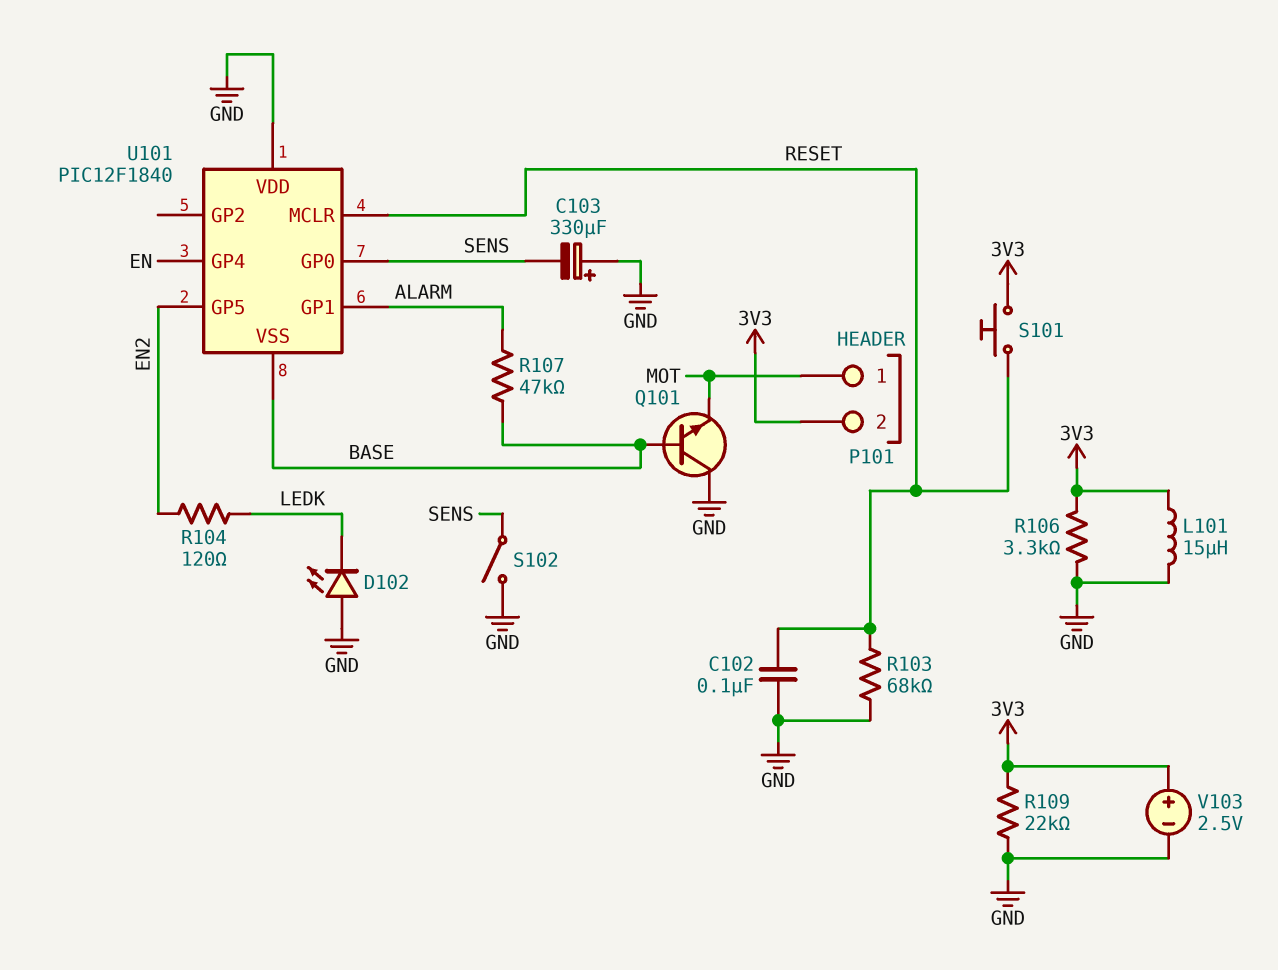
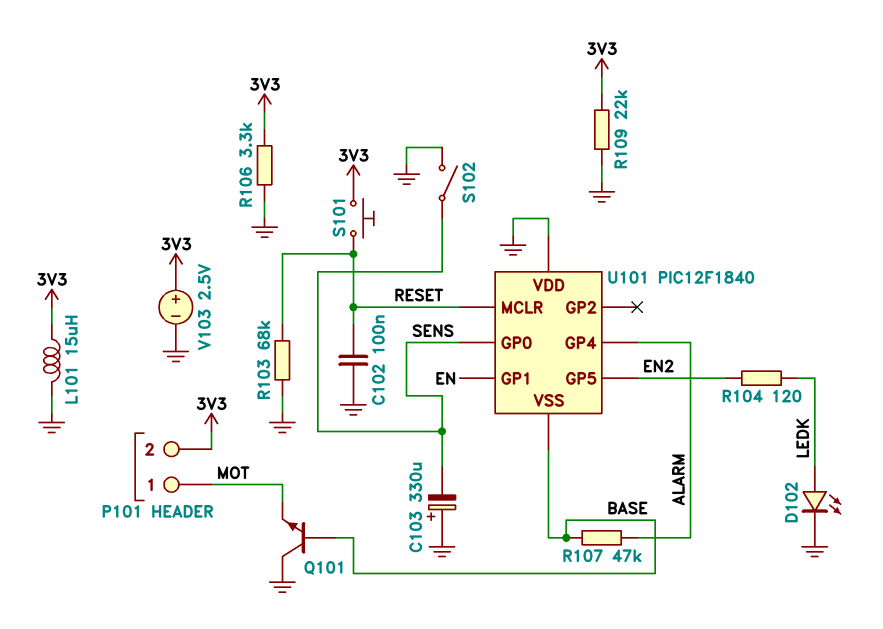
D102: LED (A GND, K LEDK) -> LED (A LEDK, K GND)
U101 pin GP1: ALARM -> EN
U101 pin GP4: EN -> ALARM

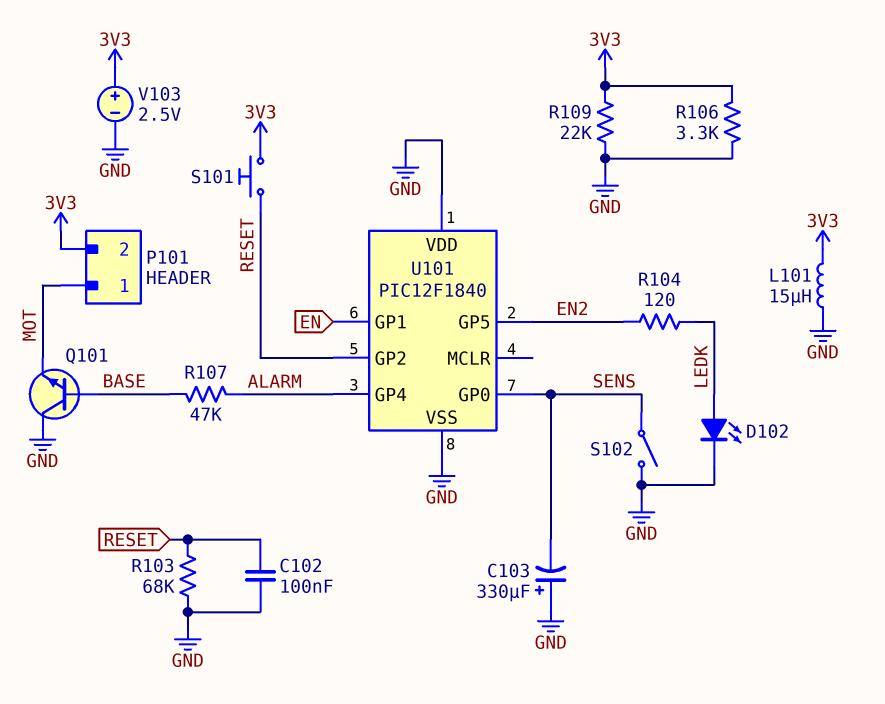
U101 pin GP2: none -> RESET
U101 pin MCLR: RESET -> none
U101 pin VSS: BASE -> GND

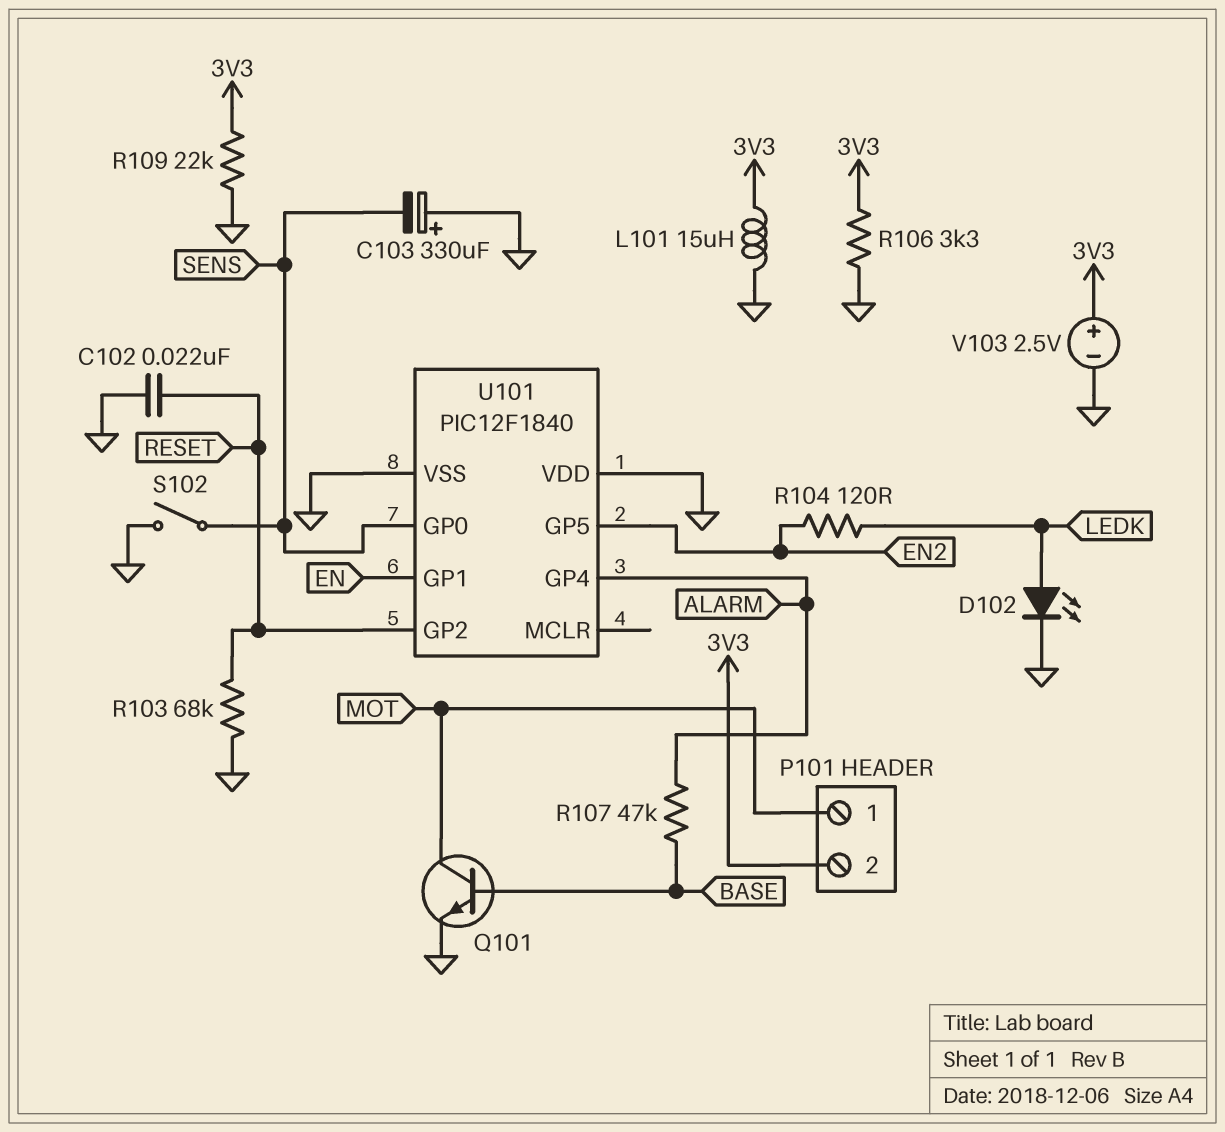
C102: 100nF (GND, RESET) -> 22nF (GND, RESET)
Q101: NPN (B BASE, C GND, E MOT) -> NPN (B BASE, C MOT, E GND)
S101: button (3V3, RESET) -> none

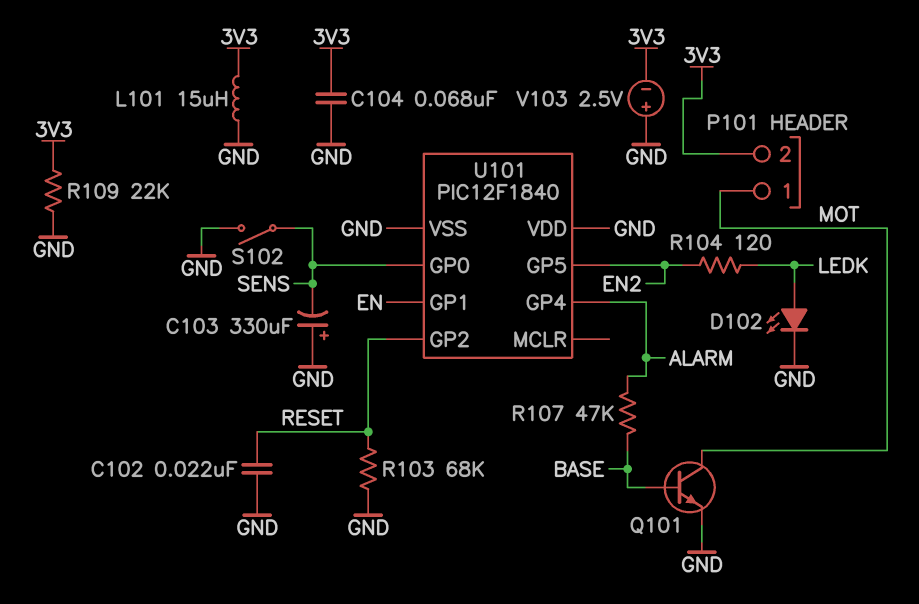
C104: none -> 68nF (3V3, GND)
R106: 3.3k (3V3, GND) -> none
V103: 2.5V (plus 3V3, minus GND) -> 2.5V (plus GND, minus 3V3)

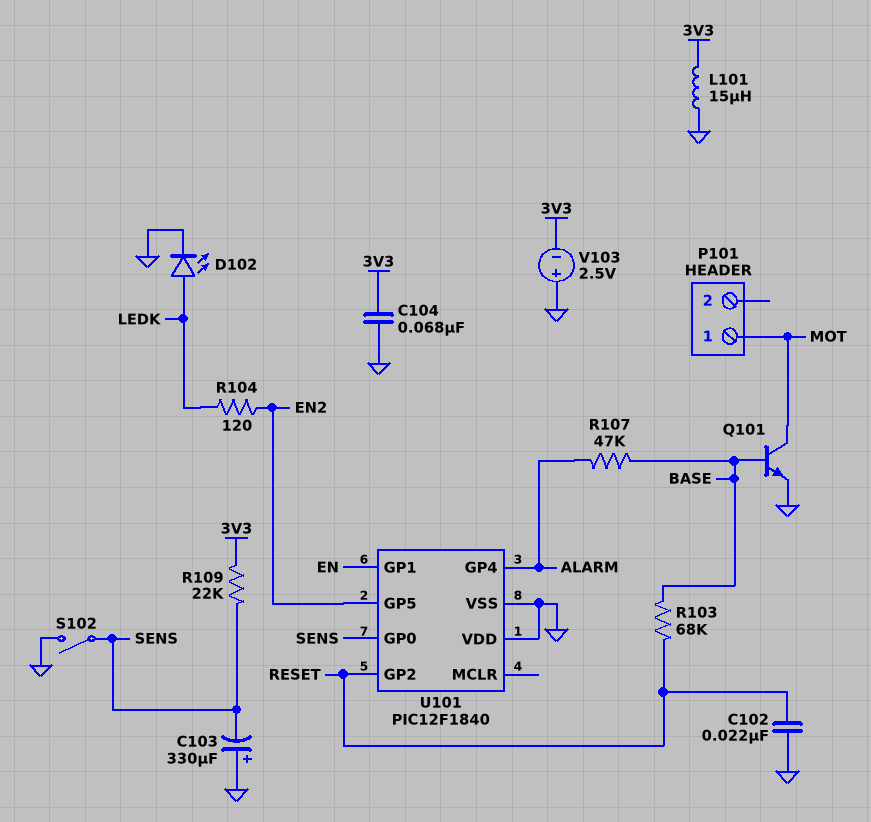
P101 pin 2: 3V3 -> none
R103: 68k (GND, RESET) -> 68k (BASE, RESET)
R109: 22k (3V3, GND) -> 22k (3V3, SENS)

